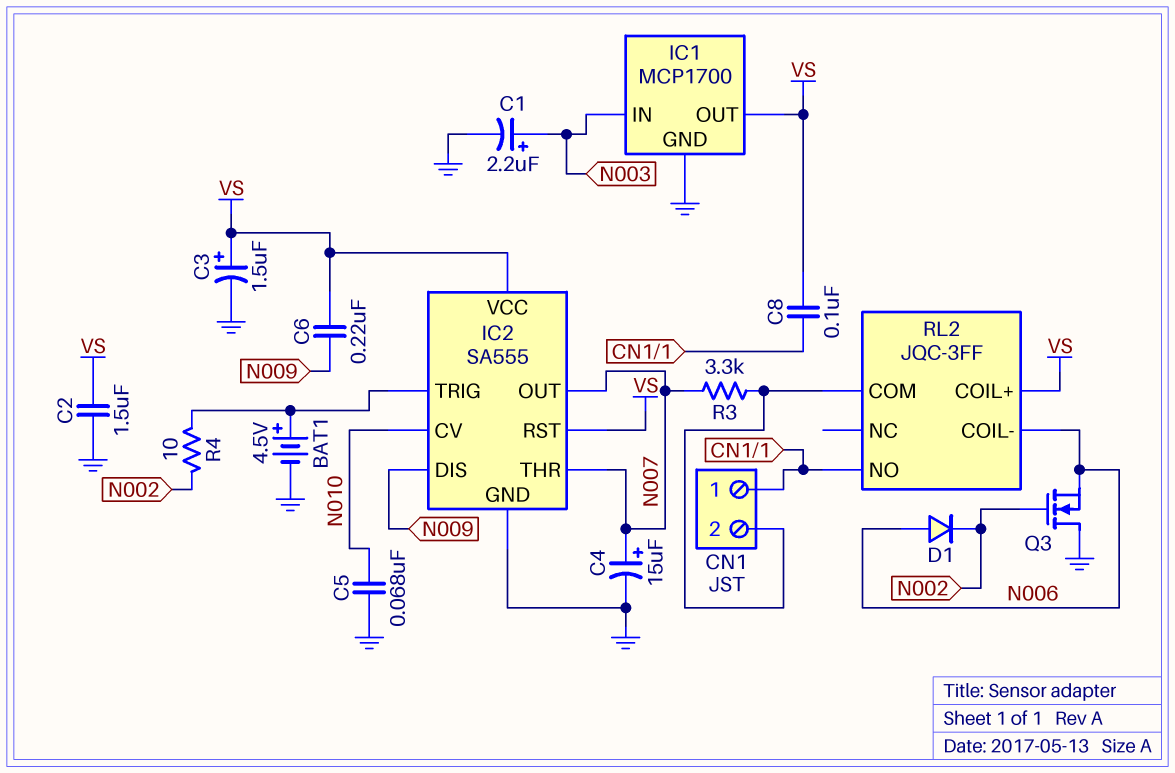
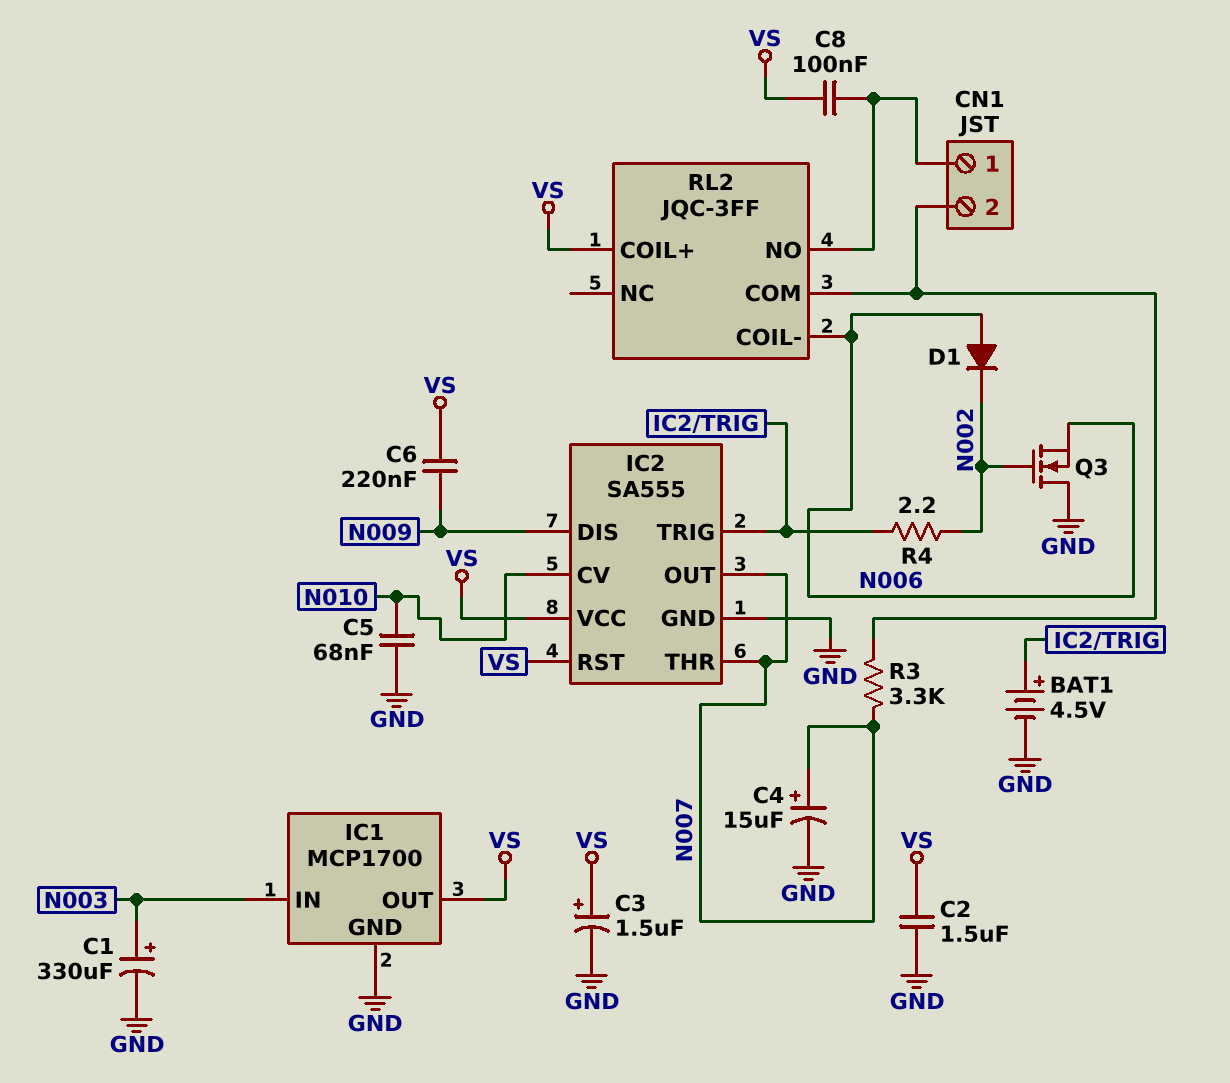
C1: 2.2uF (plus N003, minus GND) -> 330uF (plus N003, minus GND)
R4: 10 (IC2/TRIG, N002) -> 2.2 (IC2/TRIG, N002)

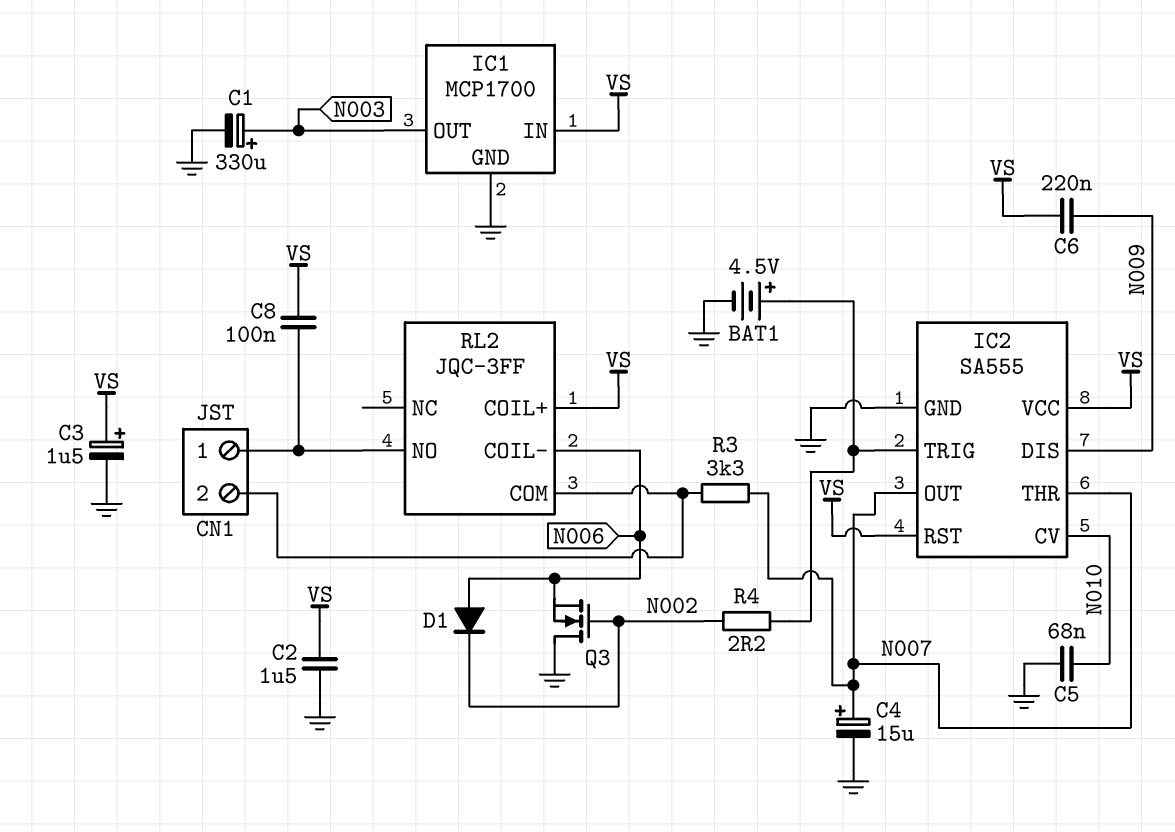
IC1 pin IN: N003 -> VS
IC1 pin OUT: VS -> N003

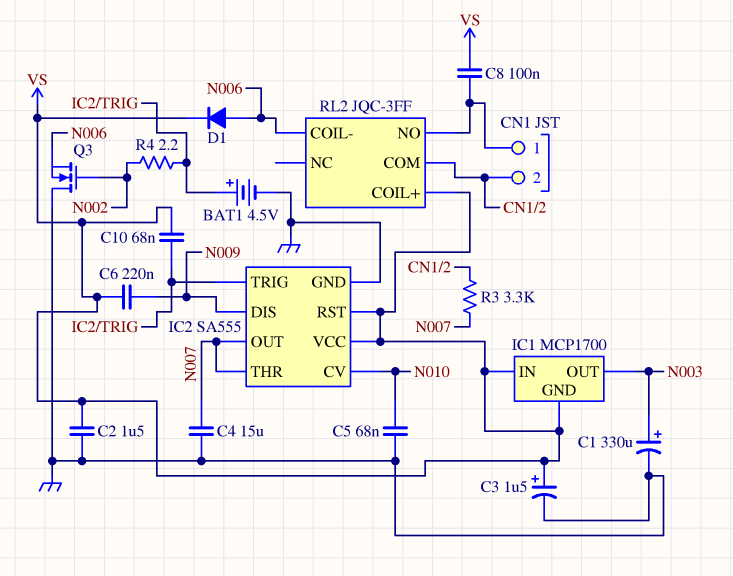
C4: 15uF (plus N007, minus GND) -> 15uF (GND, N007)
C10: none -> 68nF (IC2/TRIG, VS)
D1: diode (A N006, K N002) -> diode (A N006, K VS)
IC1 pin GND: GND -> VS

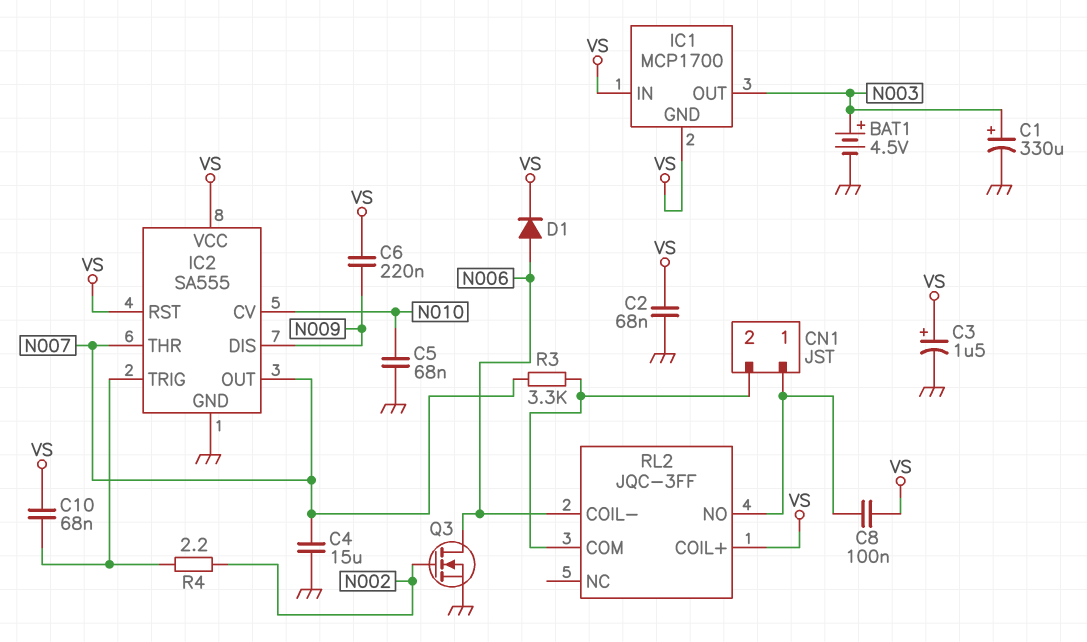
BAT1: 4.5V (plus IC2/TRIG, minus GND) -> 4.5V (plus N003, minus GND)
C2: 1.5uF (GND, VS) -> 68nF (GND, VS)
Q3: NMOS (G N002, D GND, S N006) -> NMOS (G N002, D N006, S GND)

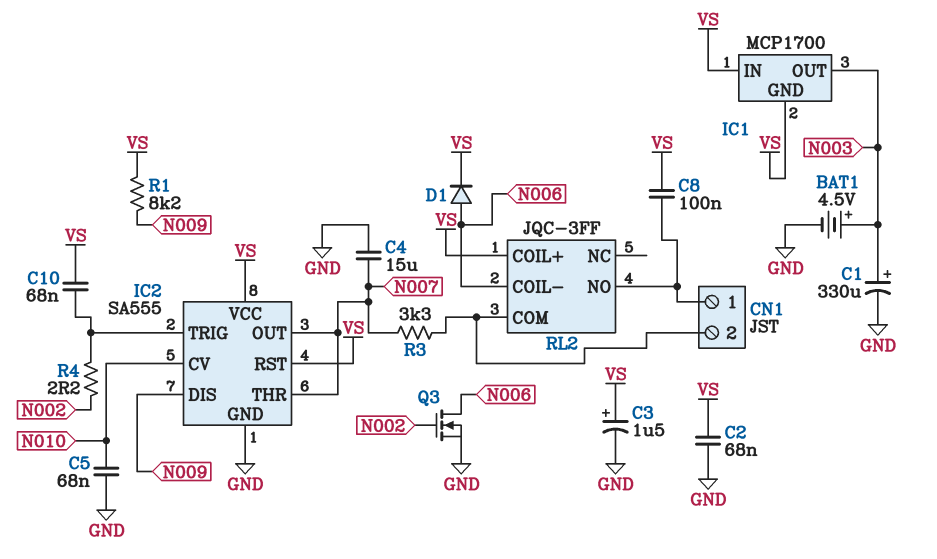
C6: 220nF (N009, VS) -> none
R1: none -> 8.2k (N009, VS)

